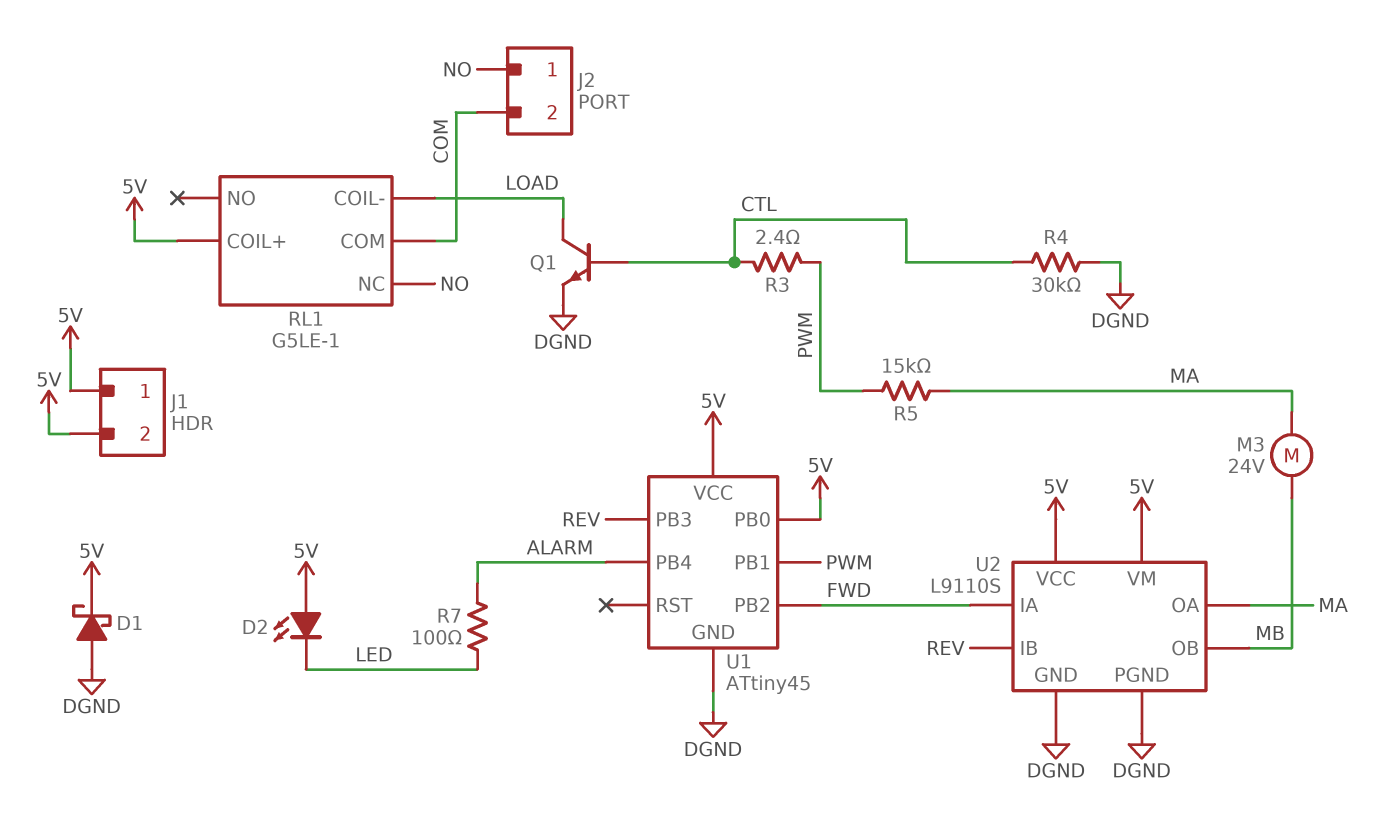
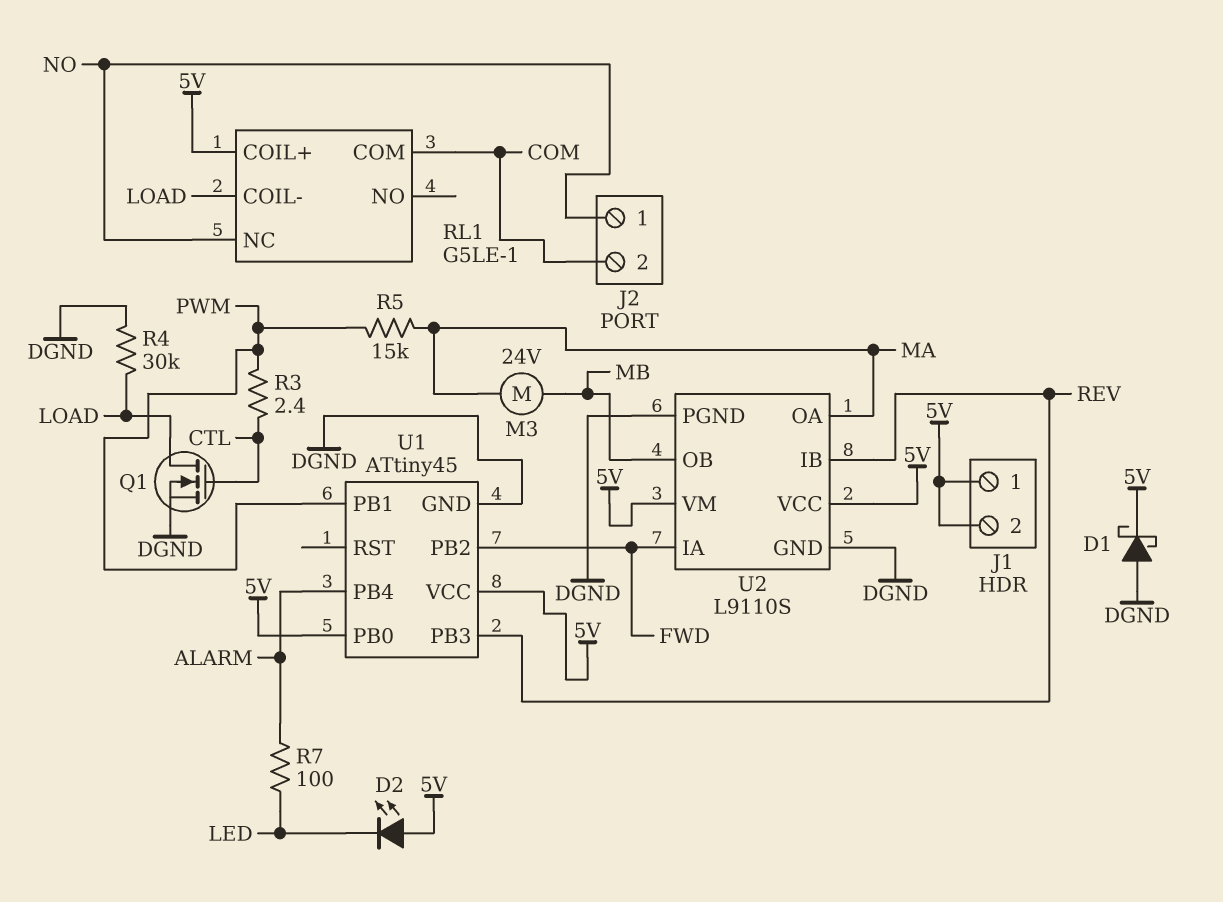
Q1: NPN (B CTL, C LOAD, E DGND) -> NMOS (G CTL, D LOAD, S DGND)
R4: 30k (CTL, DGND) -> 30k (DGND, LOAD)

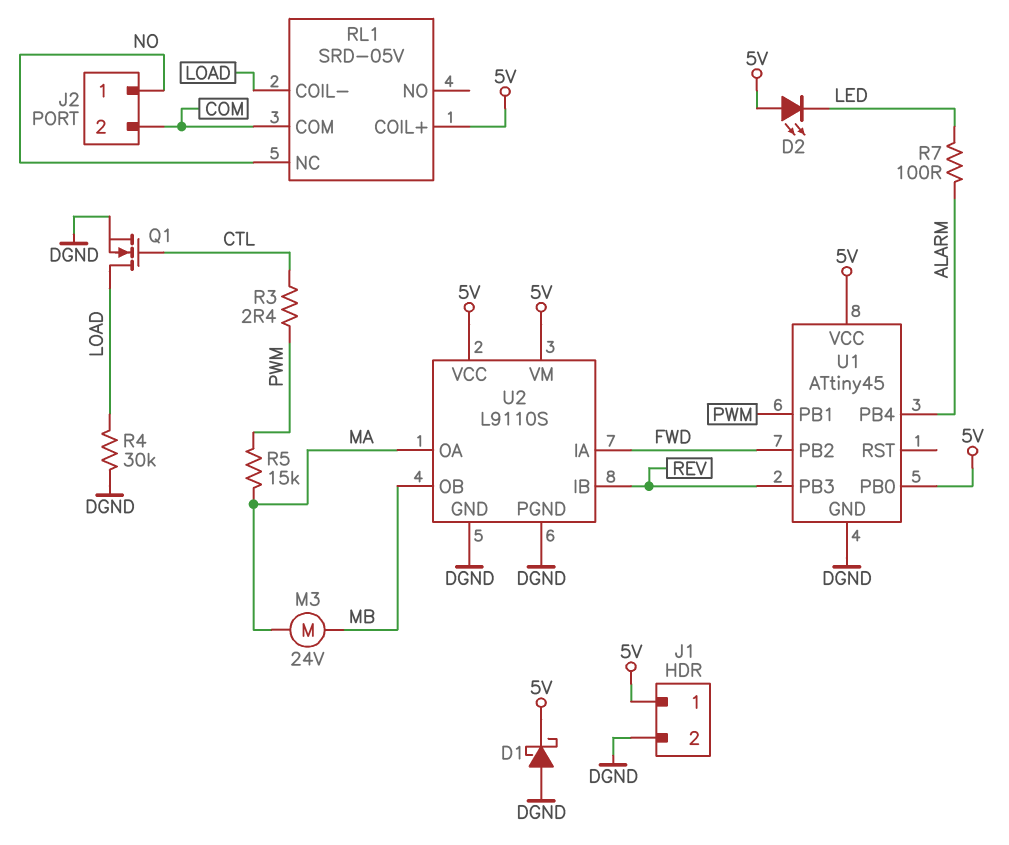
J1 pin 2: 5V -> DGND
RL1: G5LE-1 -> SRD-05V

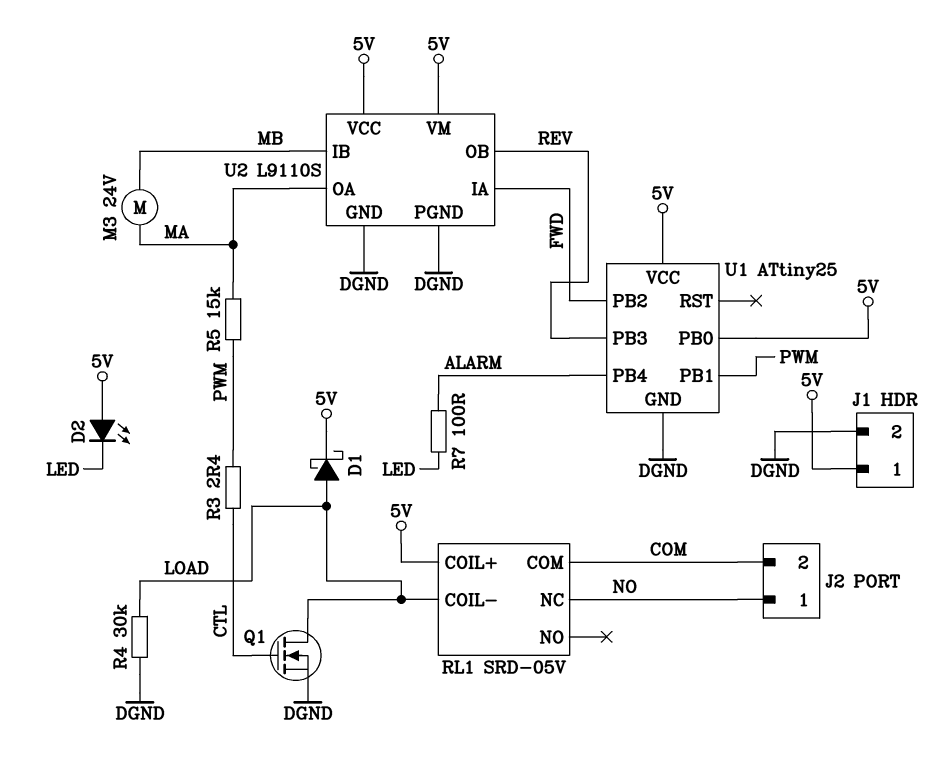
D1: schottky (A DGND, K 5V) -> schottky (A LOAD, K 5V)
U1: ATtiny45 -> ATtiny25
U2 pin IB: REV -> MB
U2 pin OB: MB -> REV

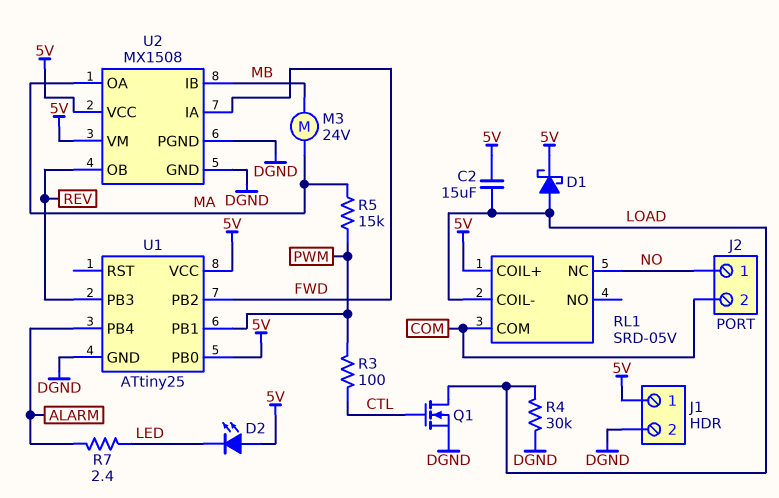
C2: none -> 15uF (5V, LOAD)
R3: 2.4 (CTL, PWM) -> 100 (CTL, PWM)
R7: 100 (ALARM, LED) -> 2.4 (ALARM, LED)
U2: L9110S -> MX1508

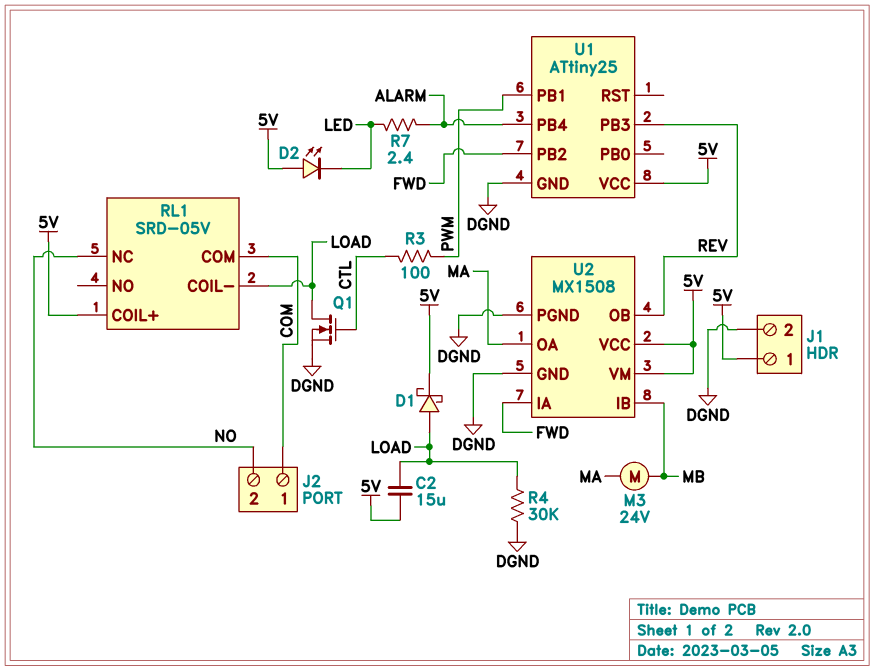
J2 pin 1: NO -> COM
J2 pin 2: COM -> NO
R5: 15k (MA, PWM) -> none
U1 pin PB0: 5V -> none

